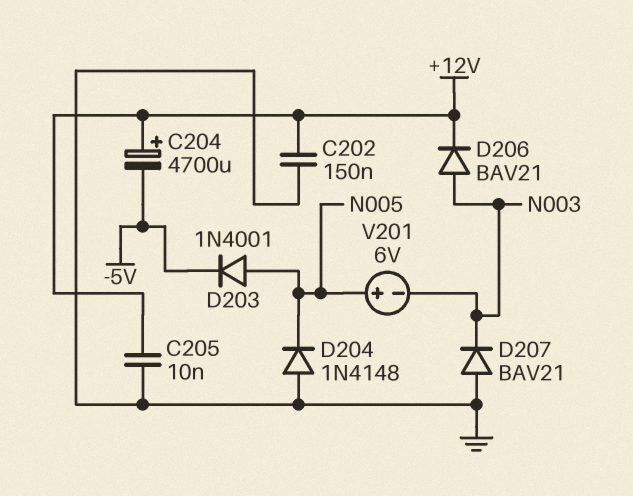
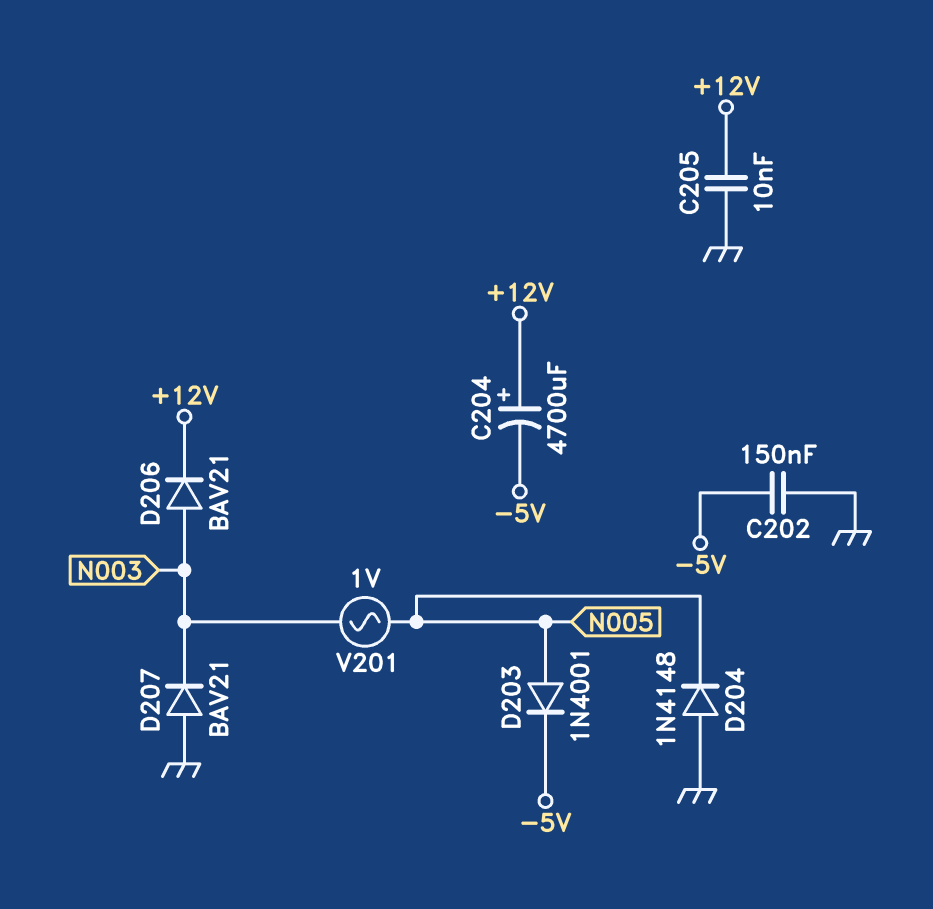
C202: 150nF (+12V, GND) -> 150nF (-5V, GND)
V201: 6V (plus N005, minus N003) -> AC 1V (N003, N005)

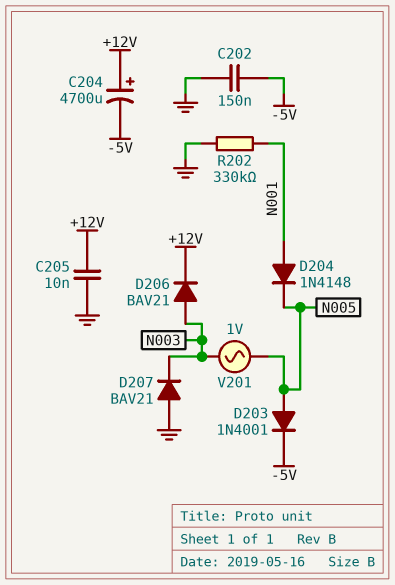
D204: diode 1N4148 (A GND, K N005) -> diode 1N4148 (A N001, K N005)
R202: none -> 330k (GND, N001)

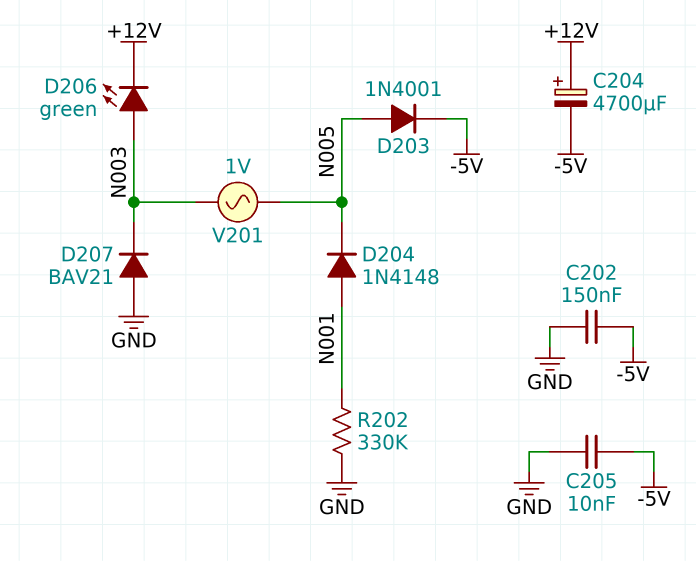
C205: 10nF (+12V, GND) -> 10nF (-5V, GND)
D206: diode BAV21 (A N003, K +12V) -> LED green (A N003, K +12V)

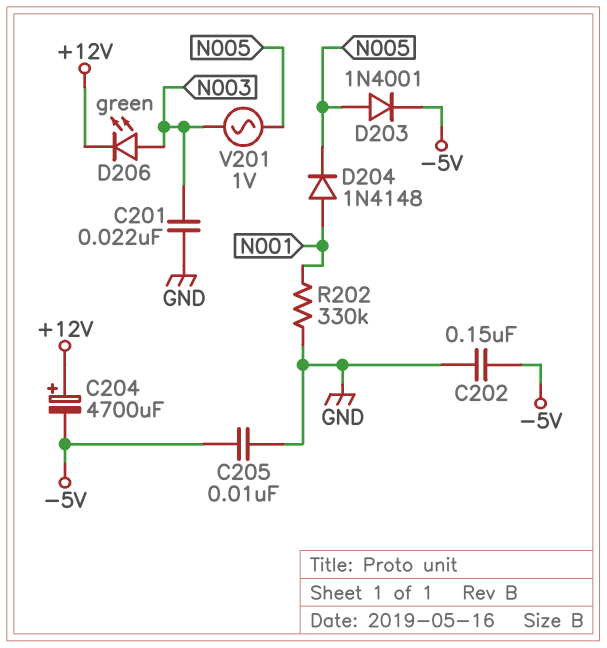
C201: none -> 22nF (GND, N003)
D207: diode BAV21 (A GND, K N003) -> none

